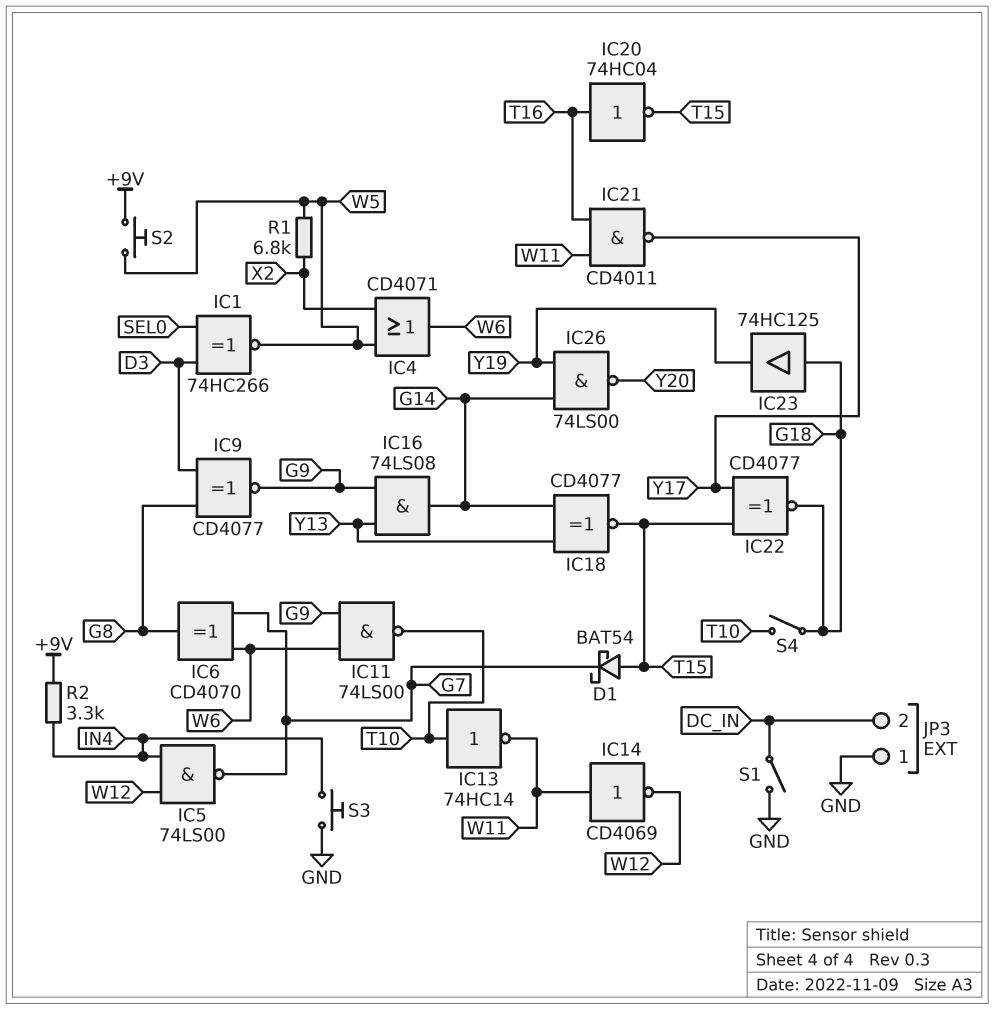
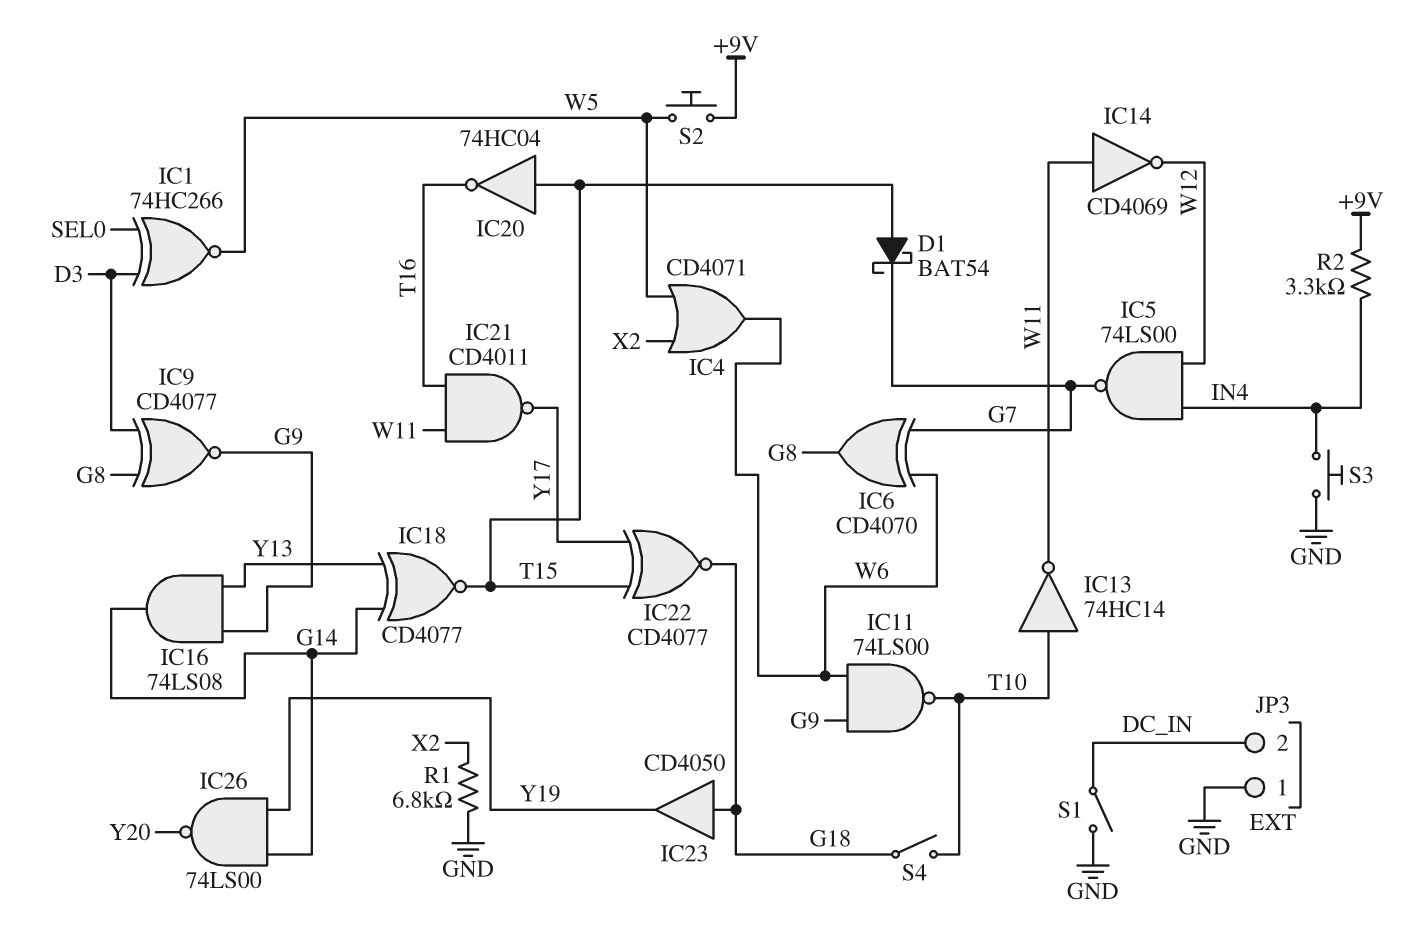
IC20: NOT 74HC04 (in T16, out T15) -> NOT 74HC04 (in T15, out T16)
IC23: buffer 74HC125 (in G18, out Y19) -> buffer CD4050 (in G18, out Y19)
R1: 6.8k (W5, X2) -> 6.8k (GND, X2)

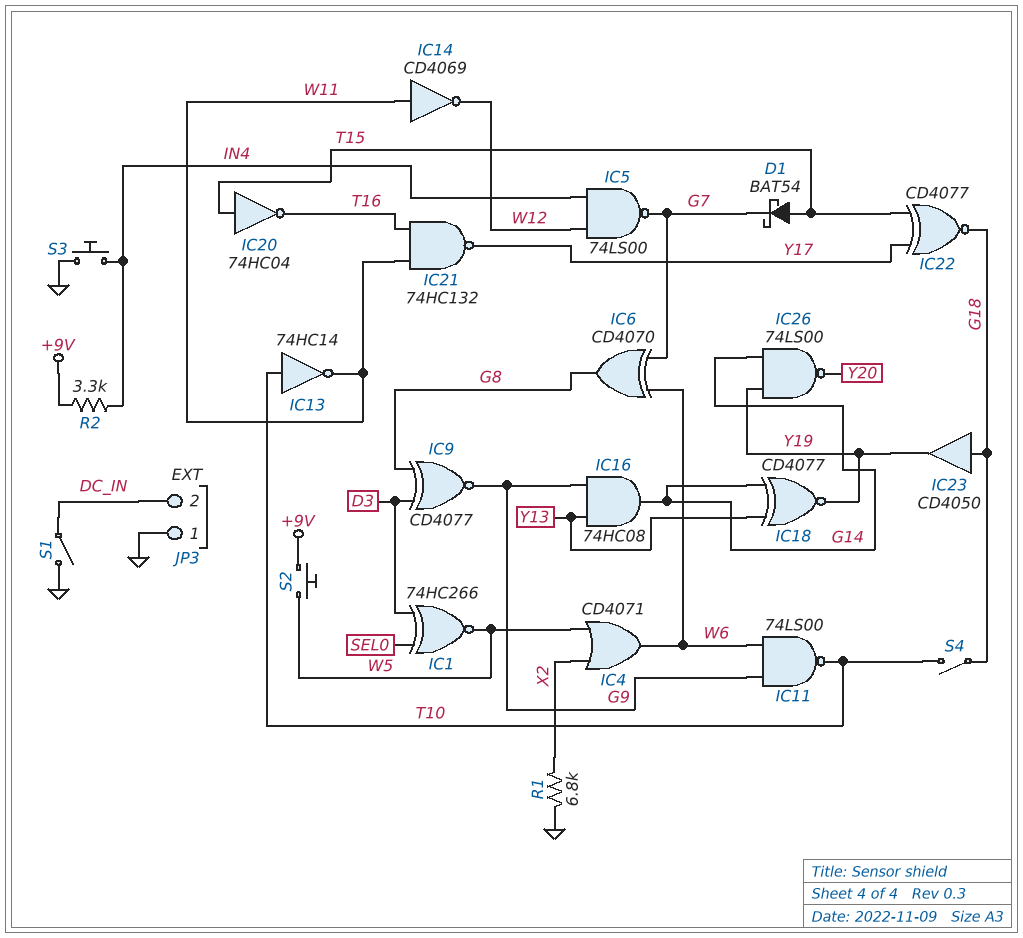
IC16: AND 74LS08 (in G9, in Y13, out G14) -> AND 74HC08 (in G9, in Y13, out G14)
IC18: XNOR CD4077 (in G14, in Y13, out T15) -> XNOR CD4077 (in G14, in Y13, out Y19)
IC21: NAND CD4011 (in T16, in W11, out Y17) -> NAND 74HC132 (in T16, in W11, out Y17)

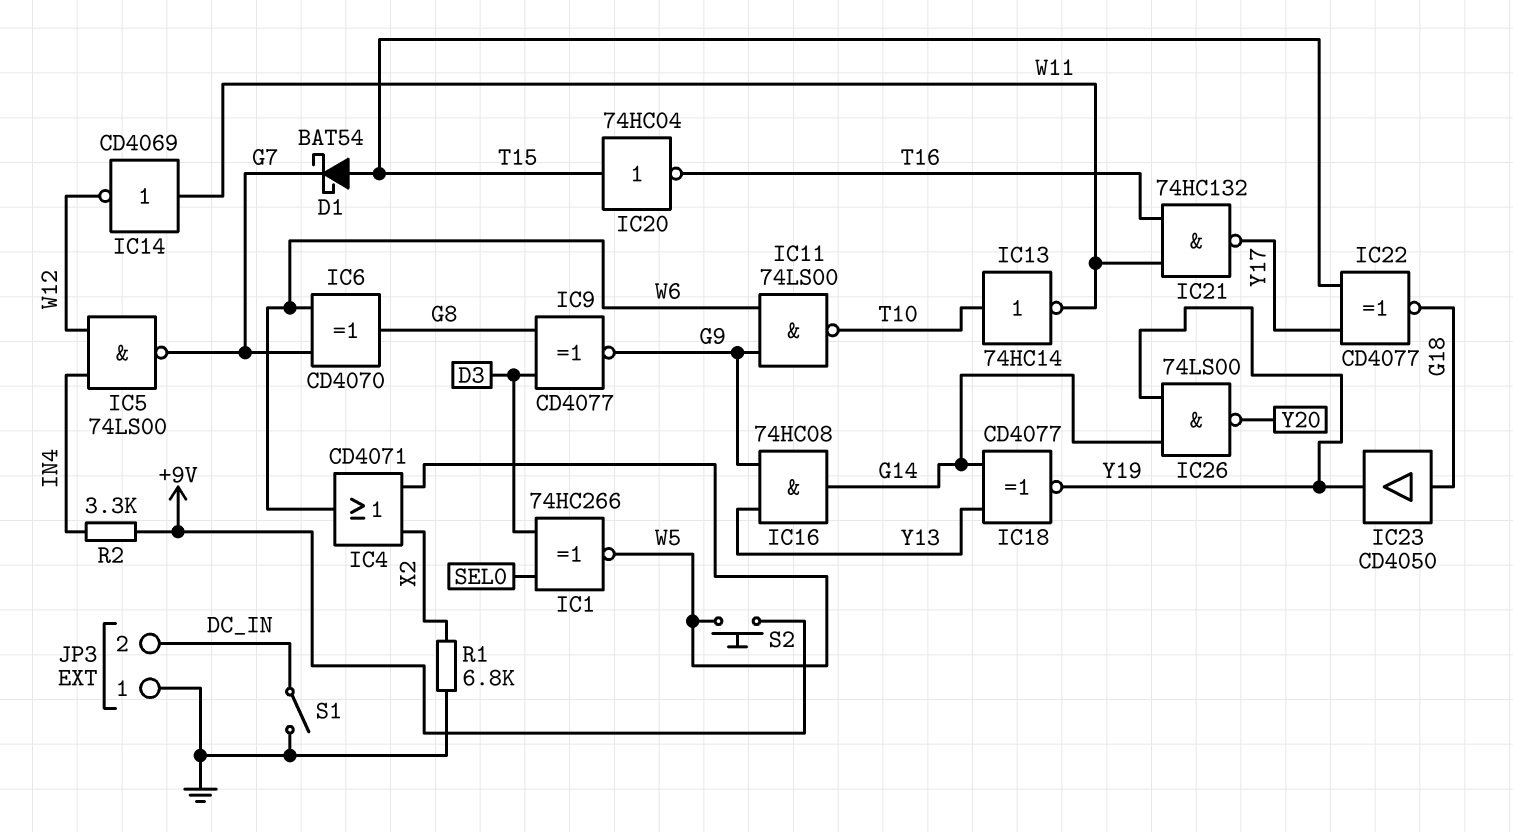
S3: button (GND, IN4) -> none
S4: switch (G18, T10) -> none

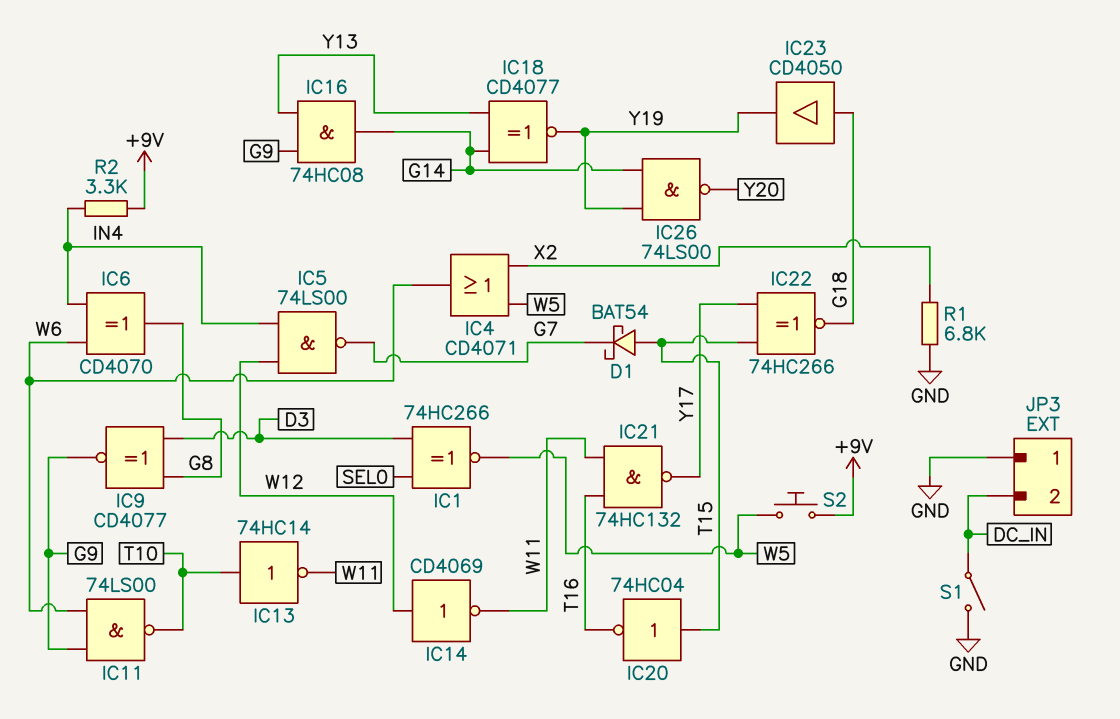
IC6: XOR CD4070 (in G7, in W6, out G8) -> XOR CD4070 (in IN4, in W6, out G8)
IC14: NOT CD4069 (in W11, out W12) -> NOT CD4069 (in W12, out W11)
IC22: XNOR CD4077 (in T15, in Y17, out G18) -> XNOR 74HC266 (in T15, in Y17, out G18)

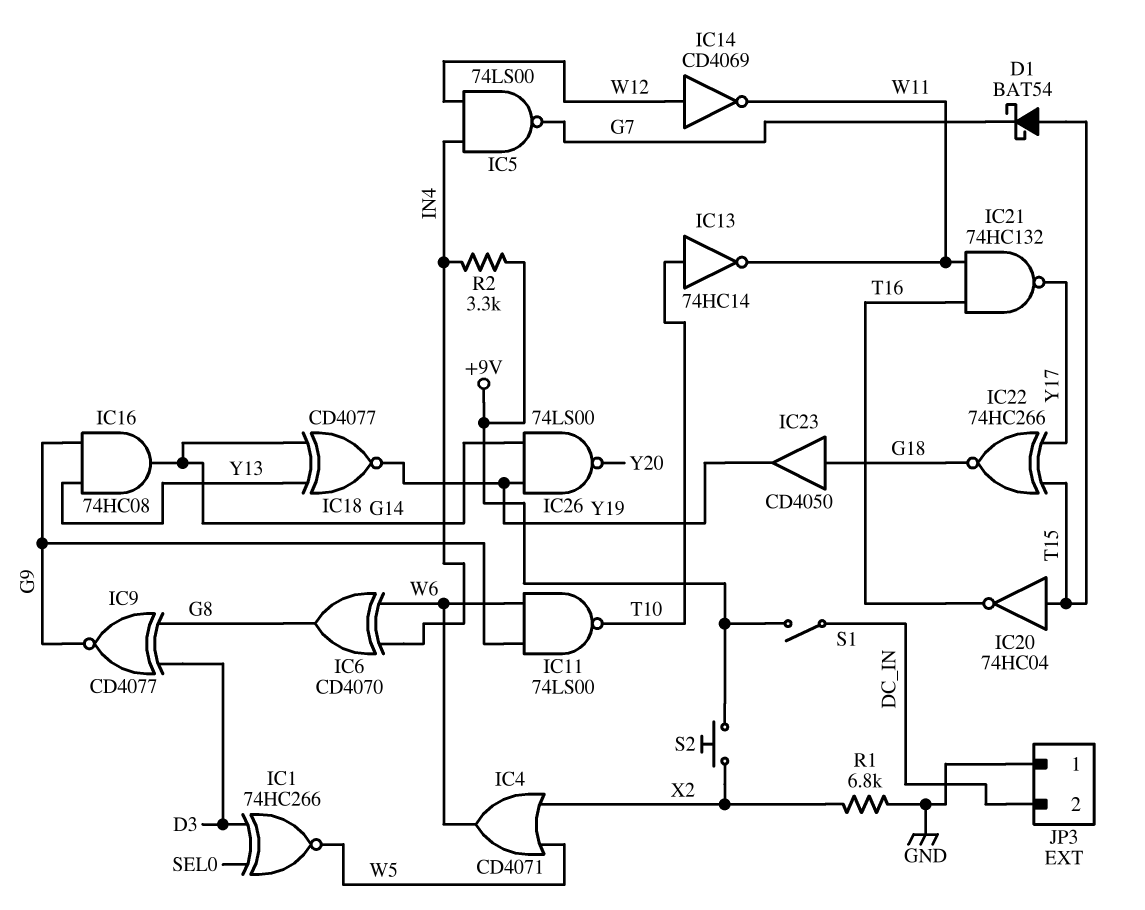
S1: switch (DC_IN, GND) -> switch (+9V, DC_IN)
S2: button (+9V, W5) -> button (+9V, X2)

